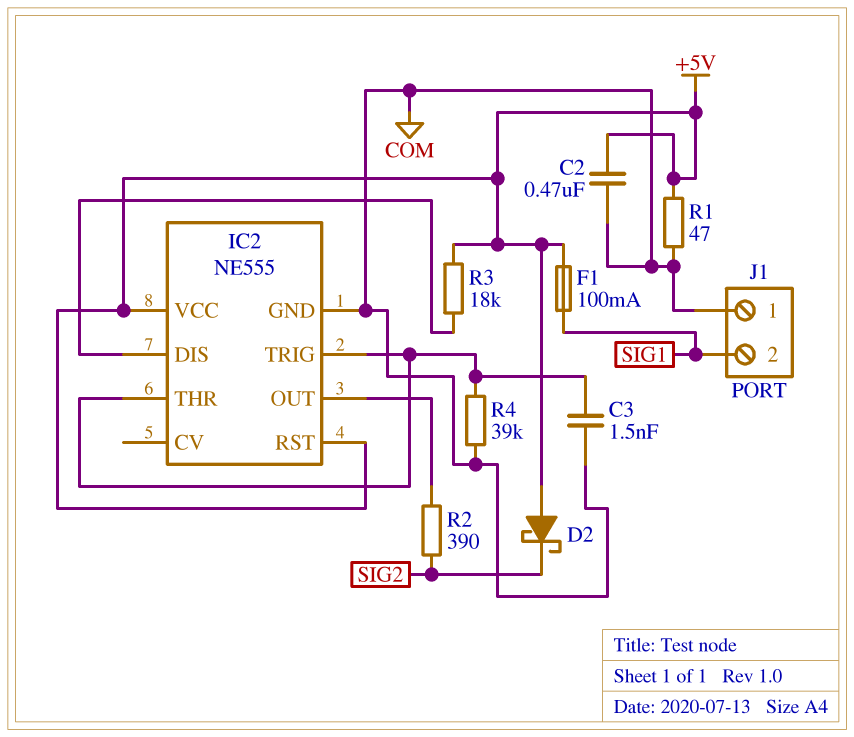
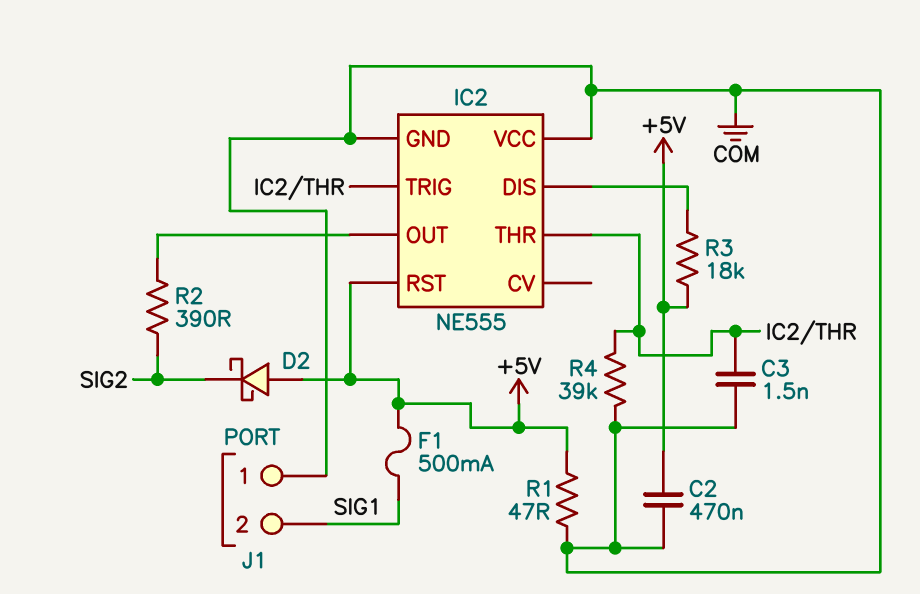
F1: 100mA (+5V, SIG1) -> 500mA (+5V, SIG1)
IC2 pin VCC: +5V -> COM

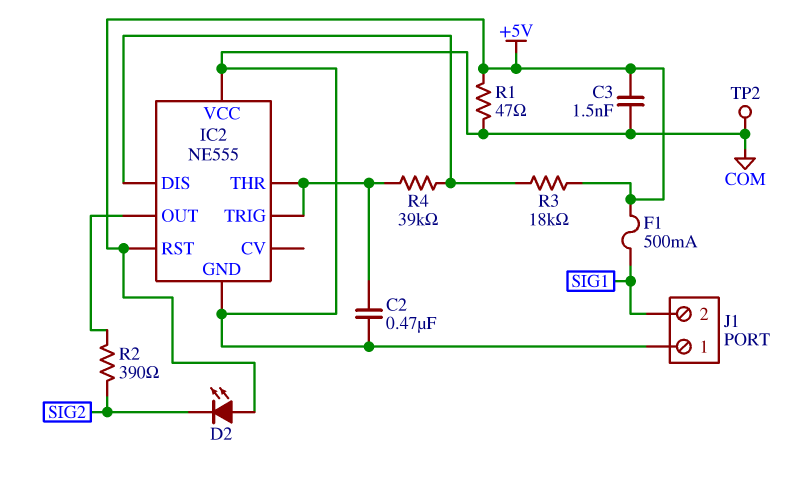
C2: 470nF (+5V, COM) -> 470nF (COM, IC2/THR)
C3: 1.5nF (COM, IC2/THR) -> 1.5nF (+5V, COM)
D2: schottky (A +5V, K SIG2) -> LED (A +5V, K SIG2)
R4: 39k (COM, IC2/THR) -> 39k (IC2/DIS, IC2/THR)
TP2: none -> test point (COM)

